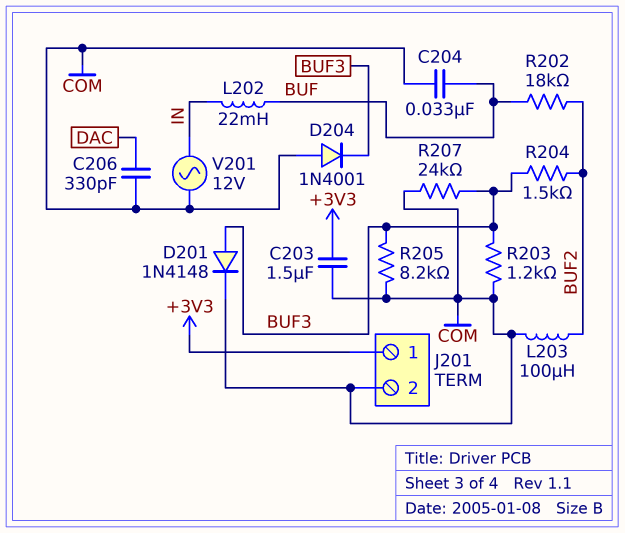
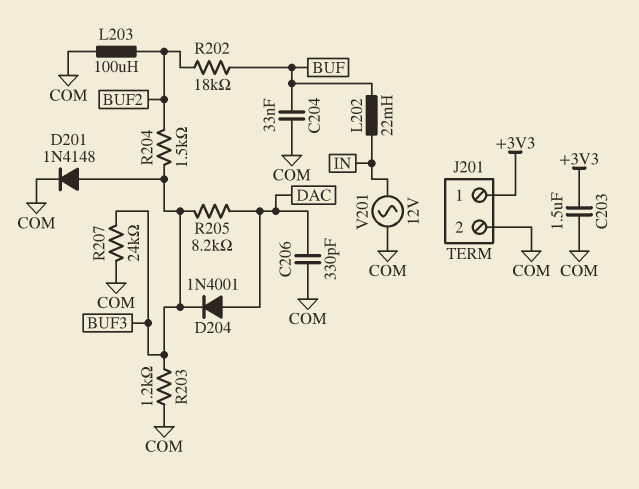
D204: diode 1N4001 (A COM, K BUF3) -> diode 1N4001 (A DAC, K BUF3)
R205: 8.2k (BUF3, COM) -> 8.2k (BUF3, DAC)

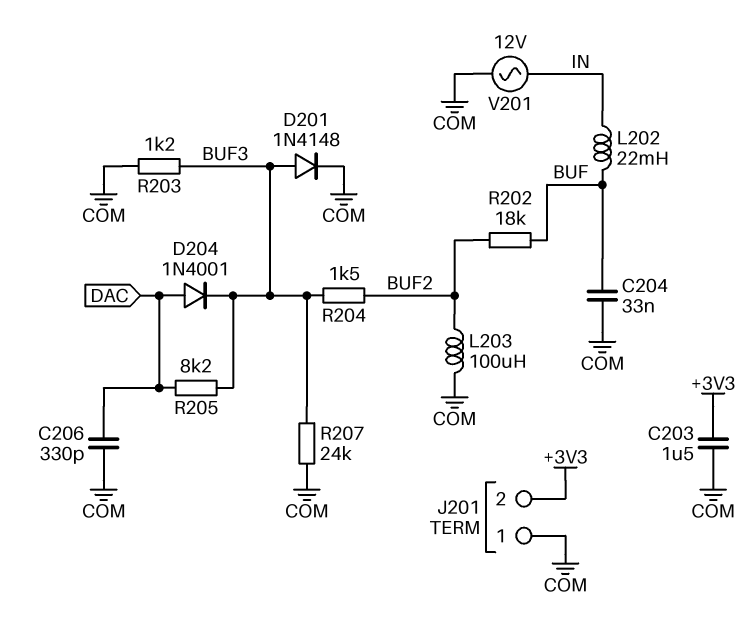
J201 pin 1: +3V3 -> COM
J201 pin 2: COM -> +3V3

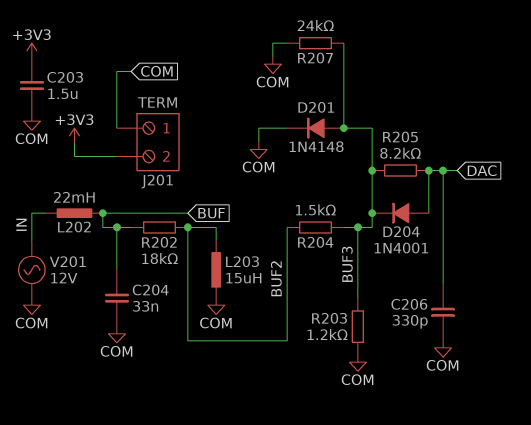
L203: 100uH (BUF2, COM) -> 15uH (BUF2, COM)

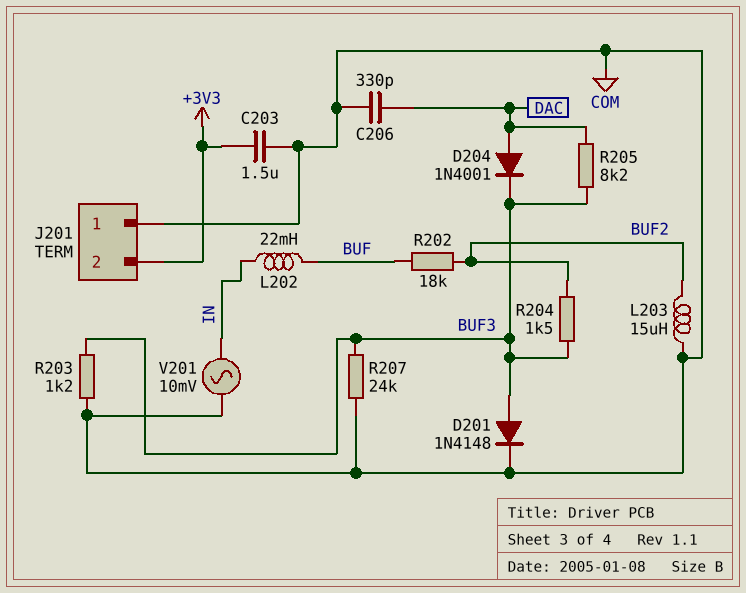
C204: 33nF (BUF, COM) -> none
V201: AC 12V (COM, IN) -> AC 10mV (COM, IN)

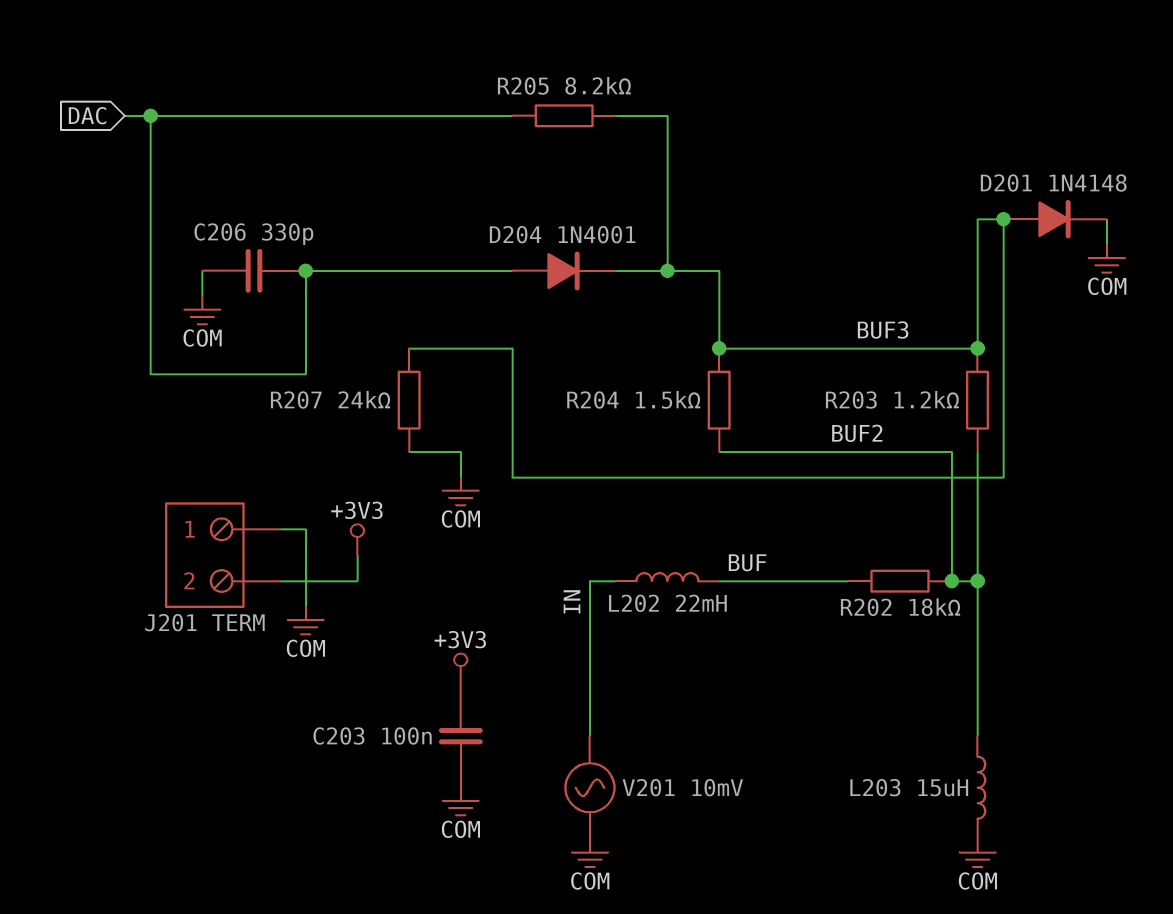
C203: 1.5uF (+3V3, COM) -> 100nF (+3V3, COM)
R203: 1.2k (BUF3, COM) -> 1.2k (BUF2, BUF3)

